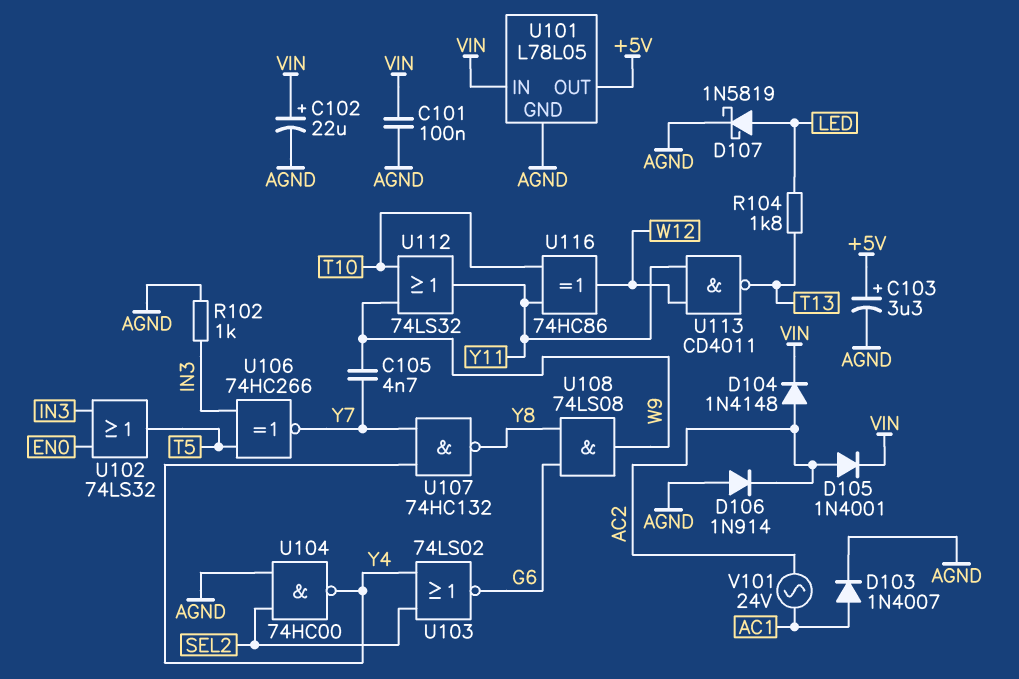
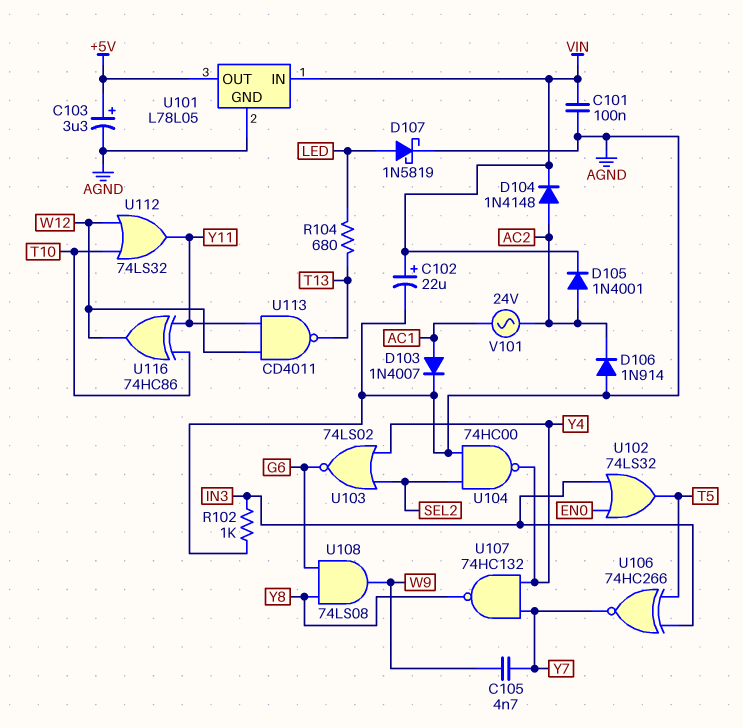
R104: 1.8k (LED, T13) -> 680 (LED, T13)
U112: OR 74LS32 (in T10, in W9, out Y11) -> OR 74LS32 (in T10, in W12, out Y11)

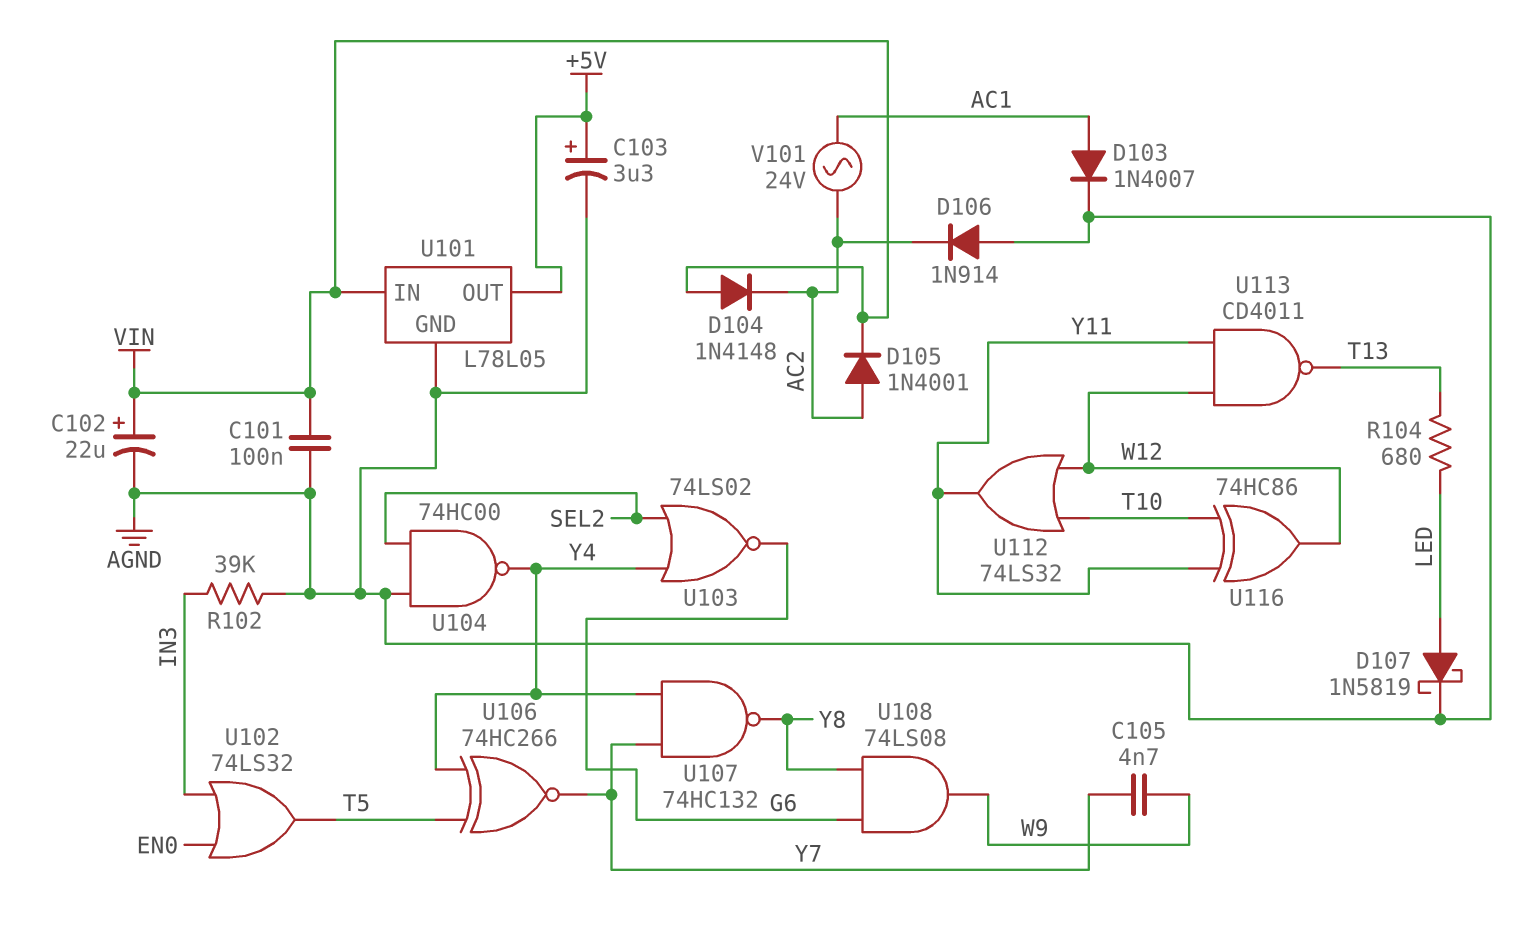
D104: diode 1N4148 (A AC2, K VIN) -> diode 1N4148 (A VIN, K AC2)
R102: 1k (AGND, IN3) -> 39k (AGND, IN3)
U106: XNOR 74HC266 (in IN3, in T5, out Y7) -> XNOR 74HC266 (in T5, in Y4, out Y7)

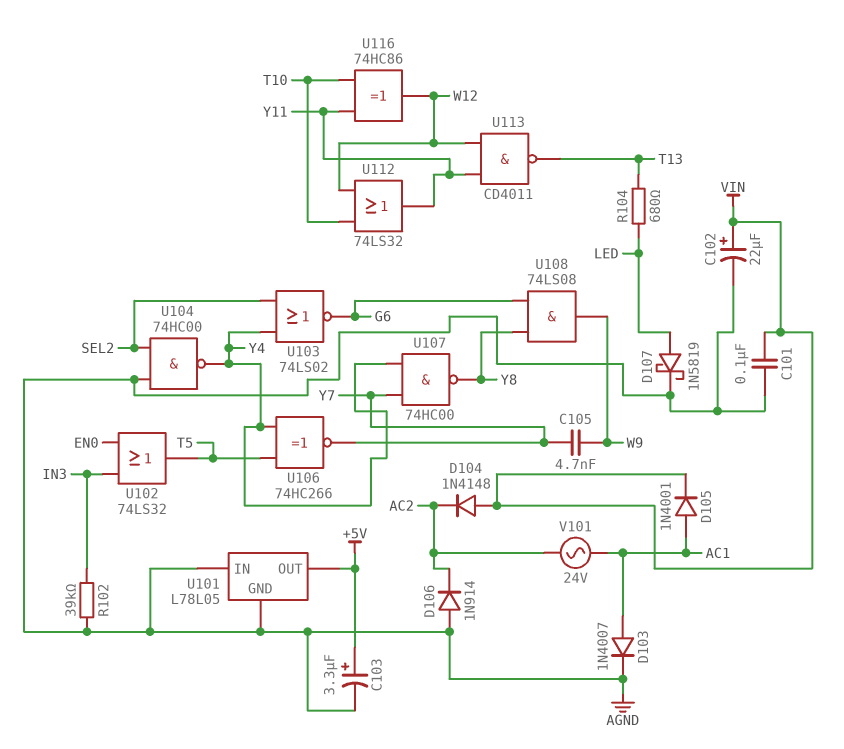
D105: diode 1N4001 (A AC2, K VIN) -> diode 1N4001 (A AC1, K VIN)
U101 pin IN: VIN -> AGND
U107: NAND 74HC132 (in Y4, in Y7, out Y8) -> NAND 74HC00 (in Y4, in Y7, out Y8)

